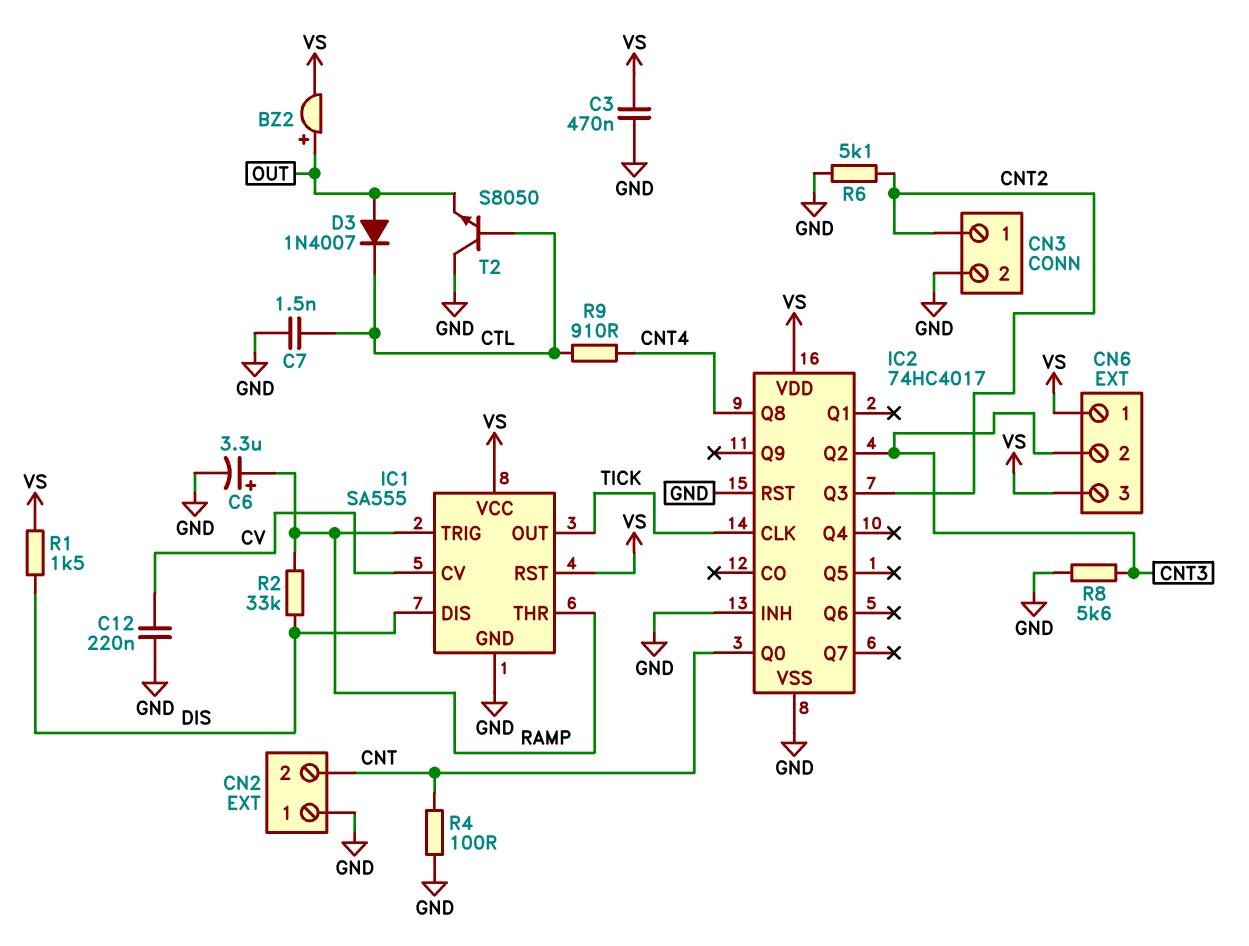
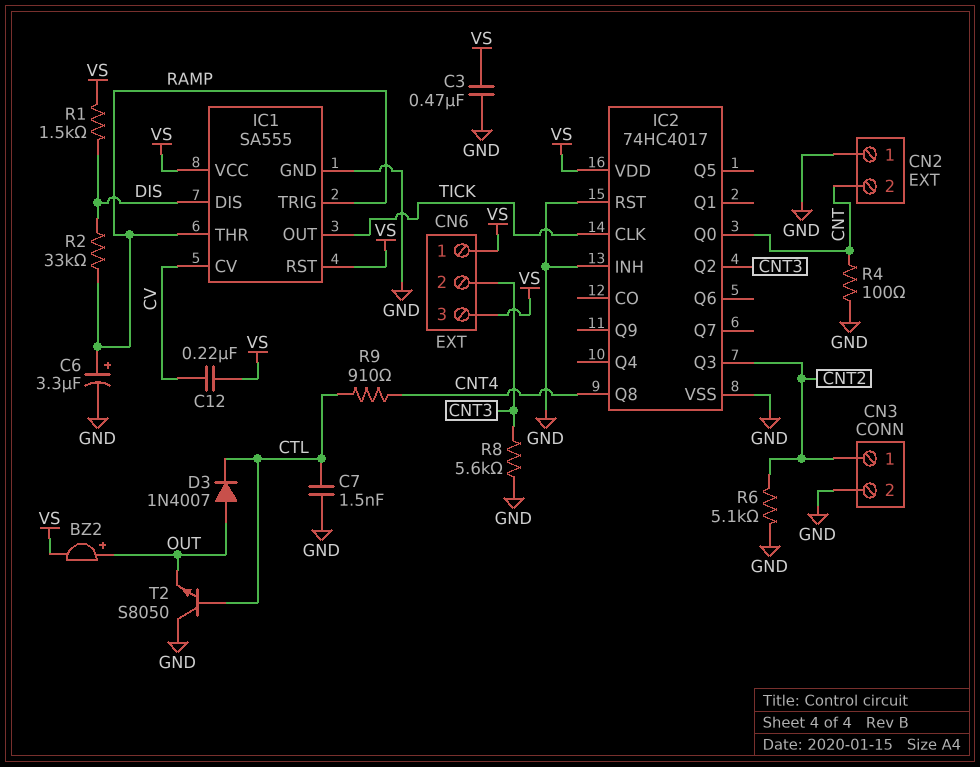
C12: 220nF (CV, GND) -> 220nF (CV, VS)

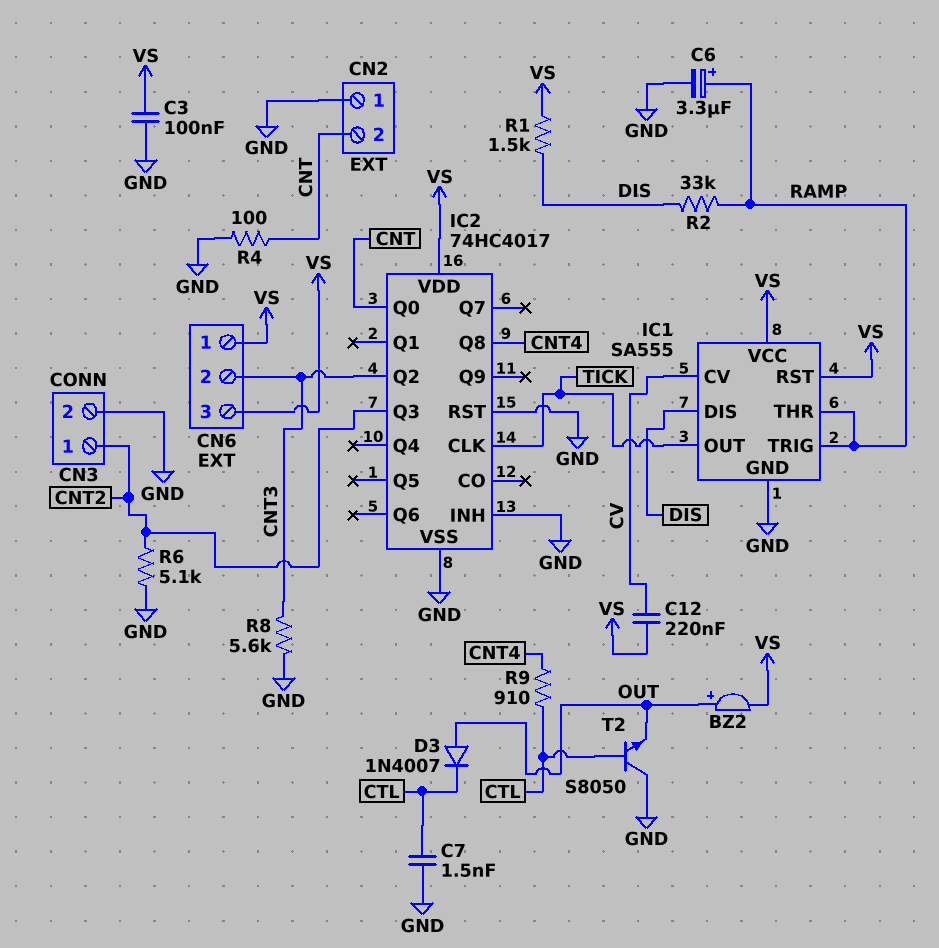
C3: 470nF (GND, VS) -> 100nF (GND, VS)

